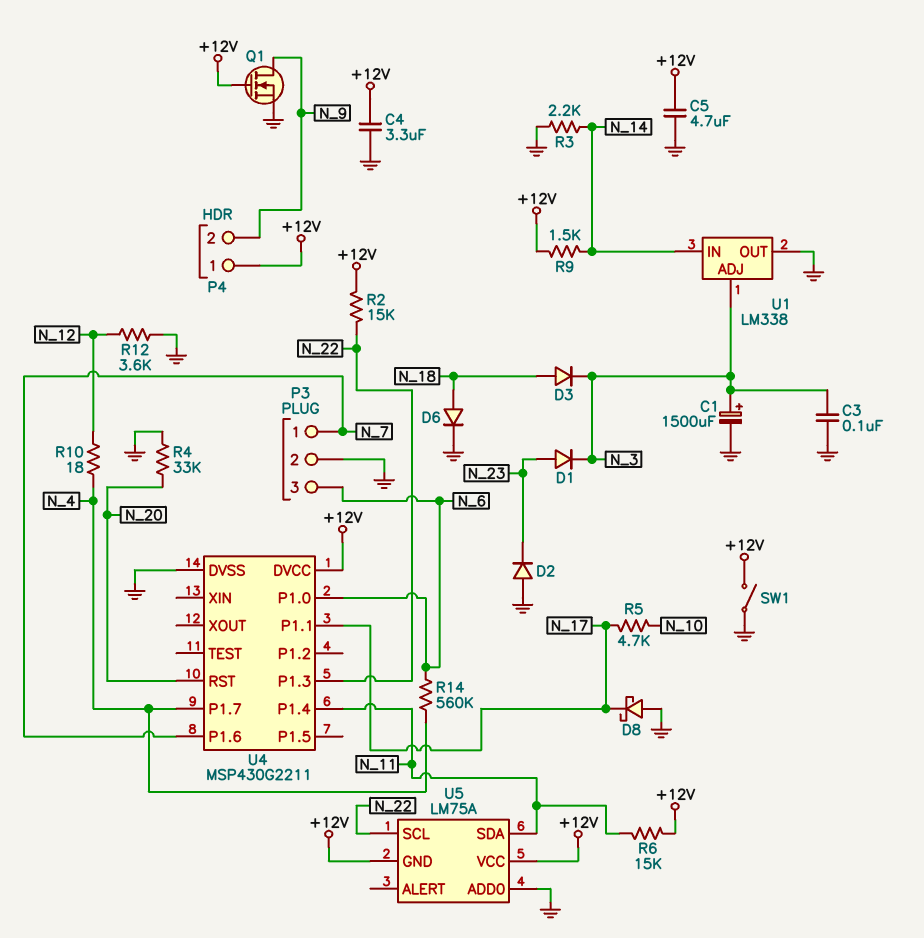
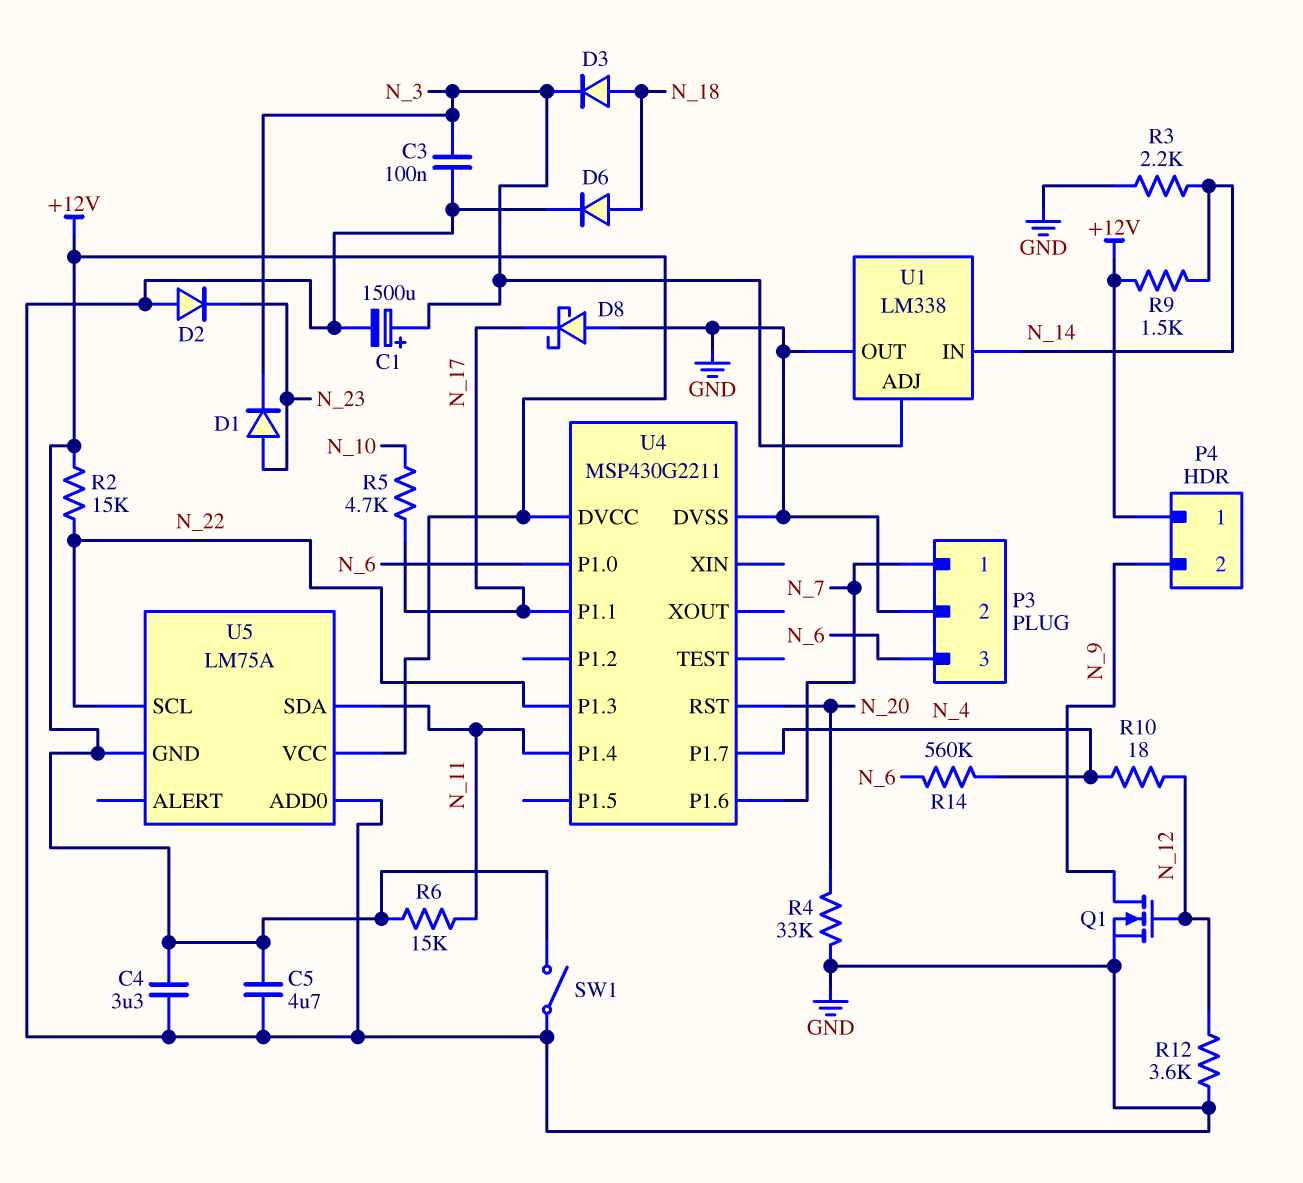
Q1: NMOS (G +12V, D N_9, S GND) -> NMOS (G N_12, D N_9, S GND)

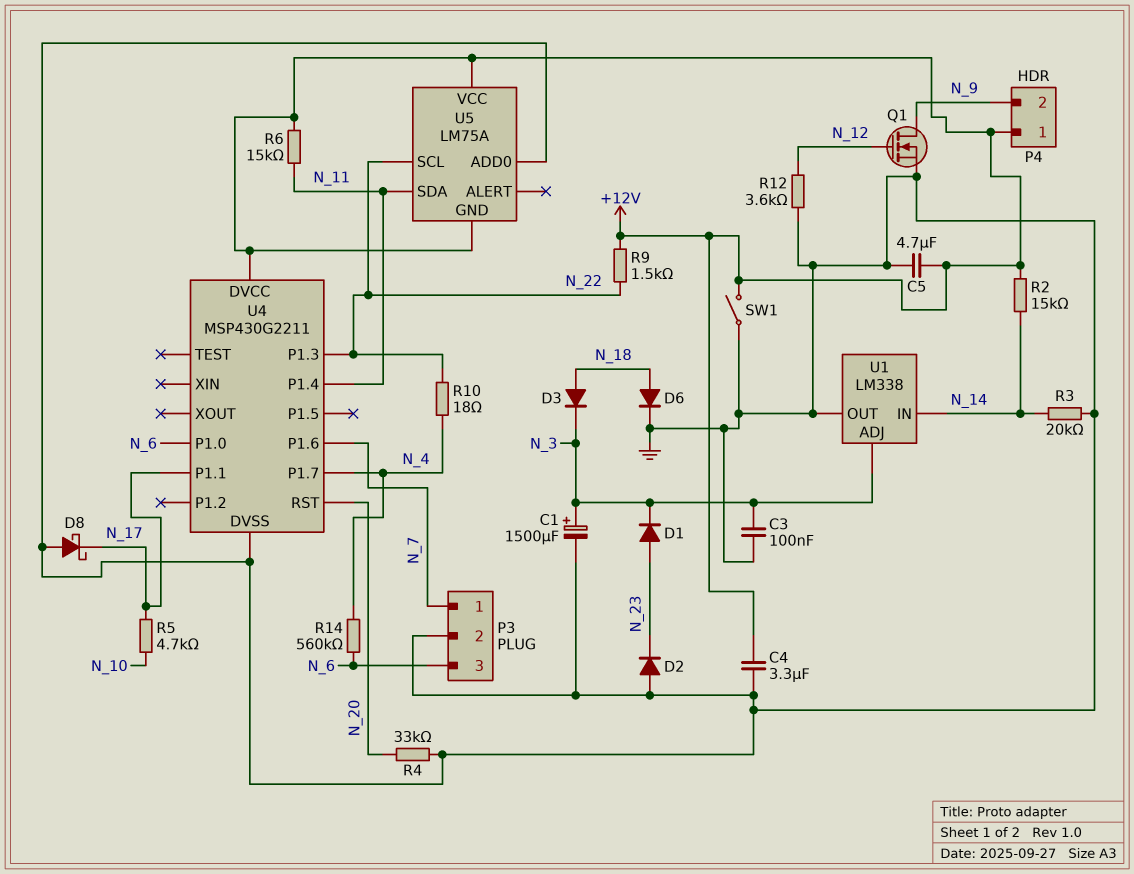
R2: 15k (+12V, N_22) -> 15k (+12V, N_14)
R3: 2.2k (GND, N_14) -> 20k (GND, N_14)
R9: 1.5k (+12V, N_14) -> 1.5k (+12V, N_22)
R10: 18 (N_4, N_12) -> 18 (N_4, N_22)

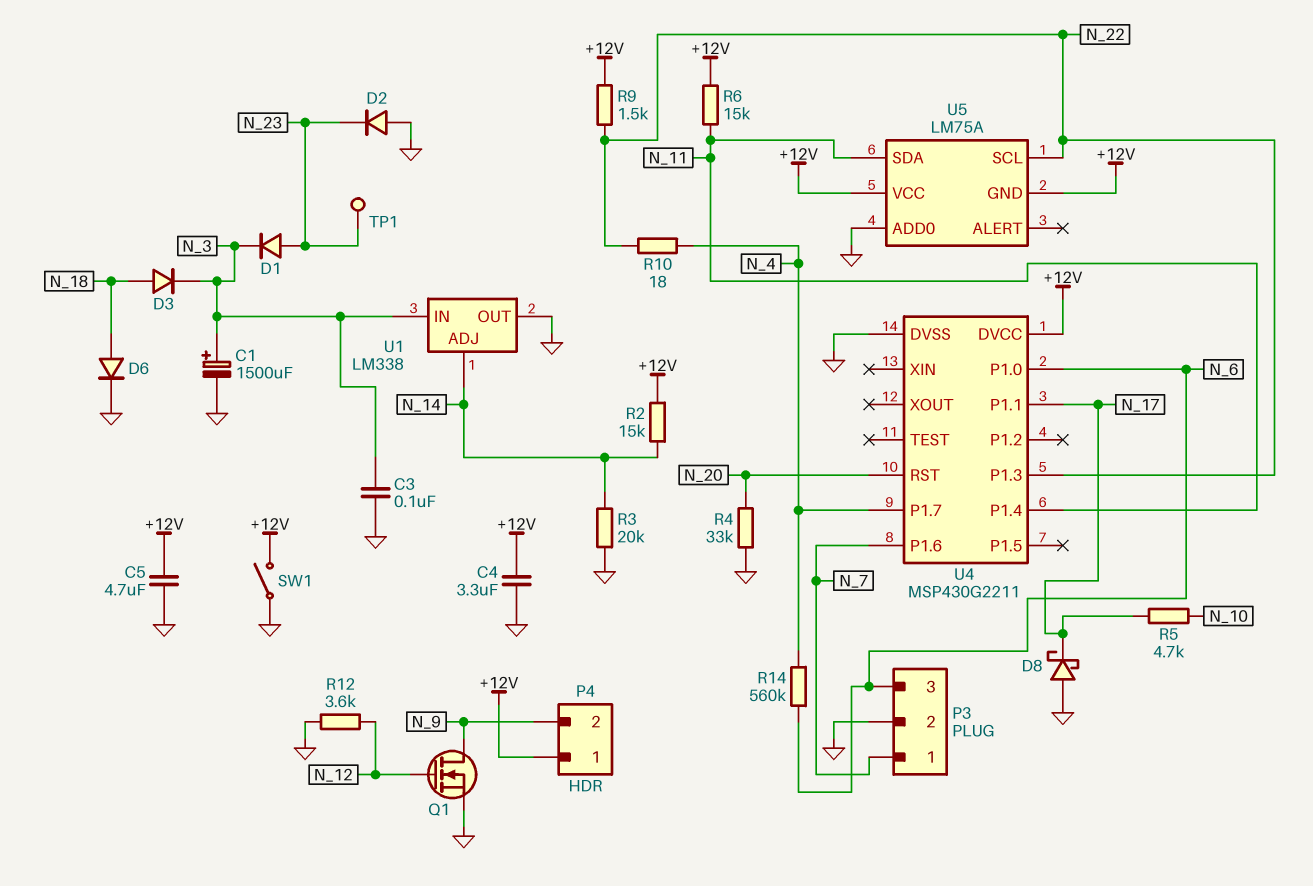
TP1: none -> test point (N_23)
U1 pin ADJ: N_3 -> N_14
U1 pin IN: N_14 -> N_3

